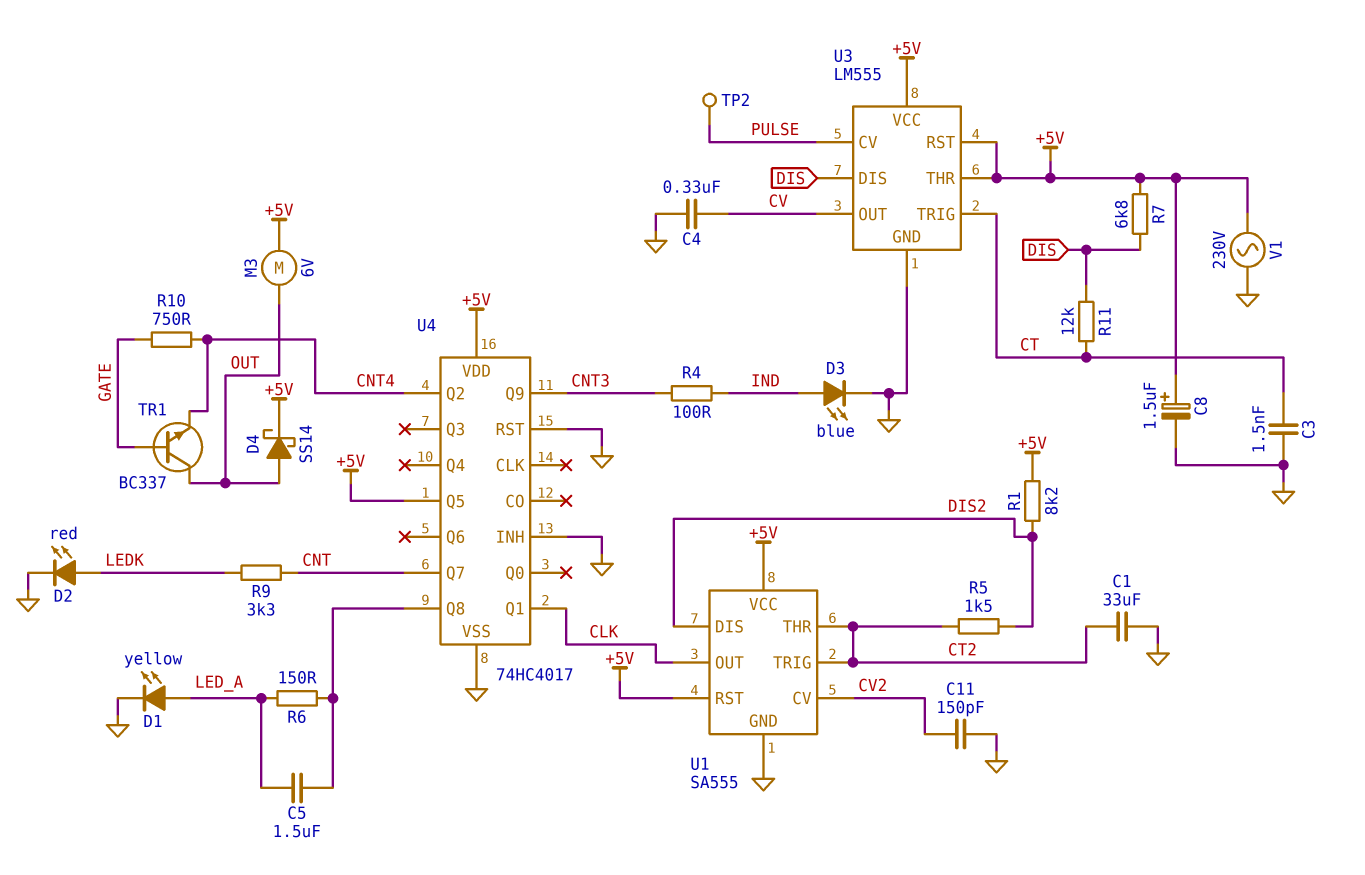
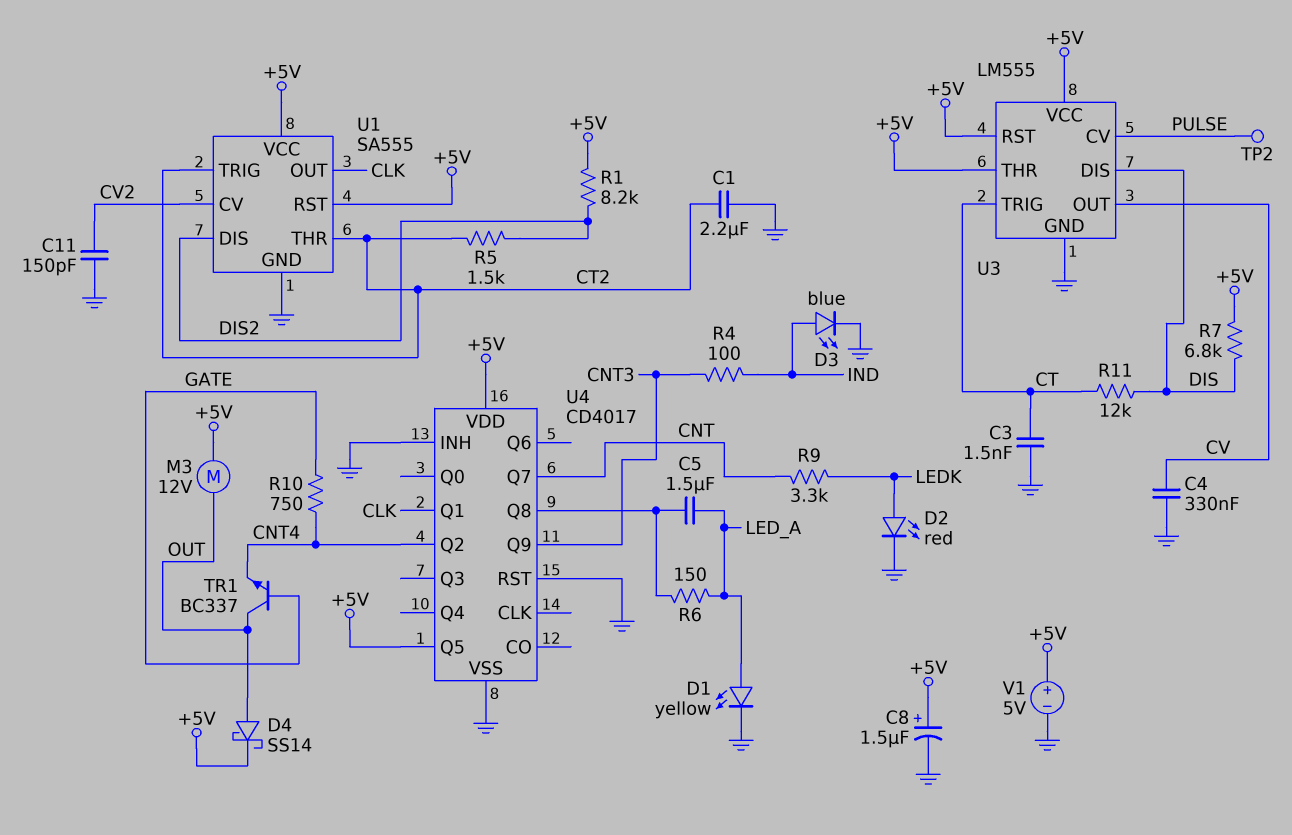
C1: 33uF (CT2, GND) -> 2.2uF (CT2, GND)
M3: motor 6V (+5V, OUT) -> motor 12V (+5V, OUT)
U4: 74HC4017 -> CD4017
V1: AC 230V (+5V, GND) -> 5V (plus +5V, minus GND)

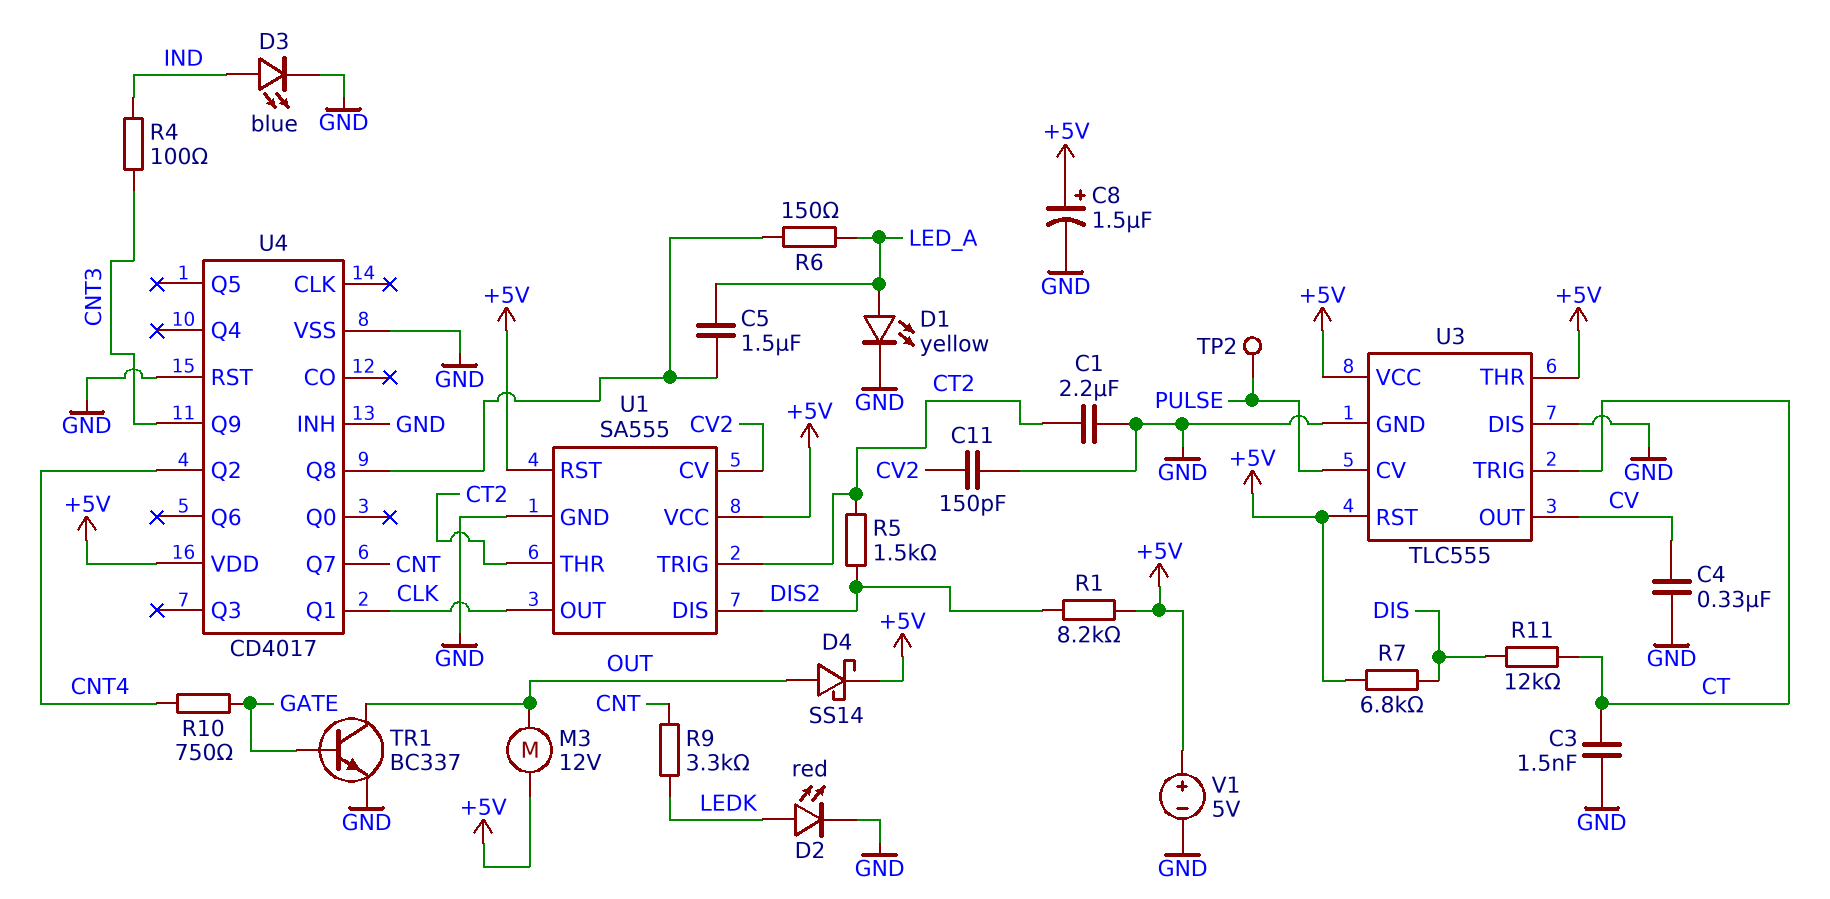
TR1: NPN BC337 (B GATE, C OUT, E CNT4) -> NPN BC337 (B GATE, C OUT, E GND)
U3: LM555 -> TLC555
U3 pin DIS: DIS -> GND
U4 pin Q5: +5V -> none

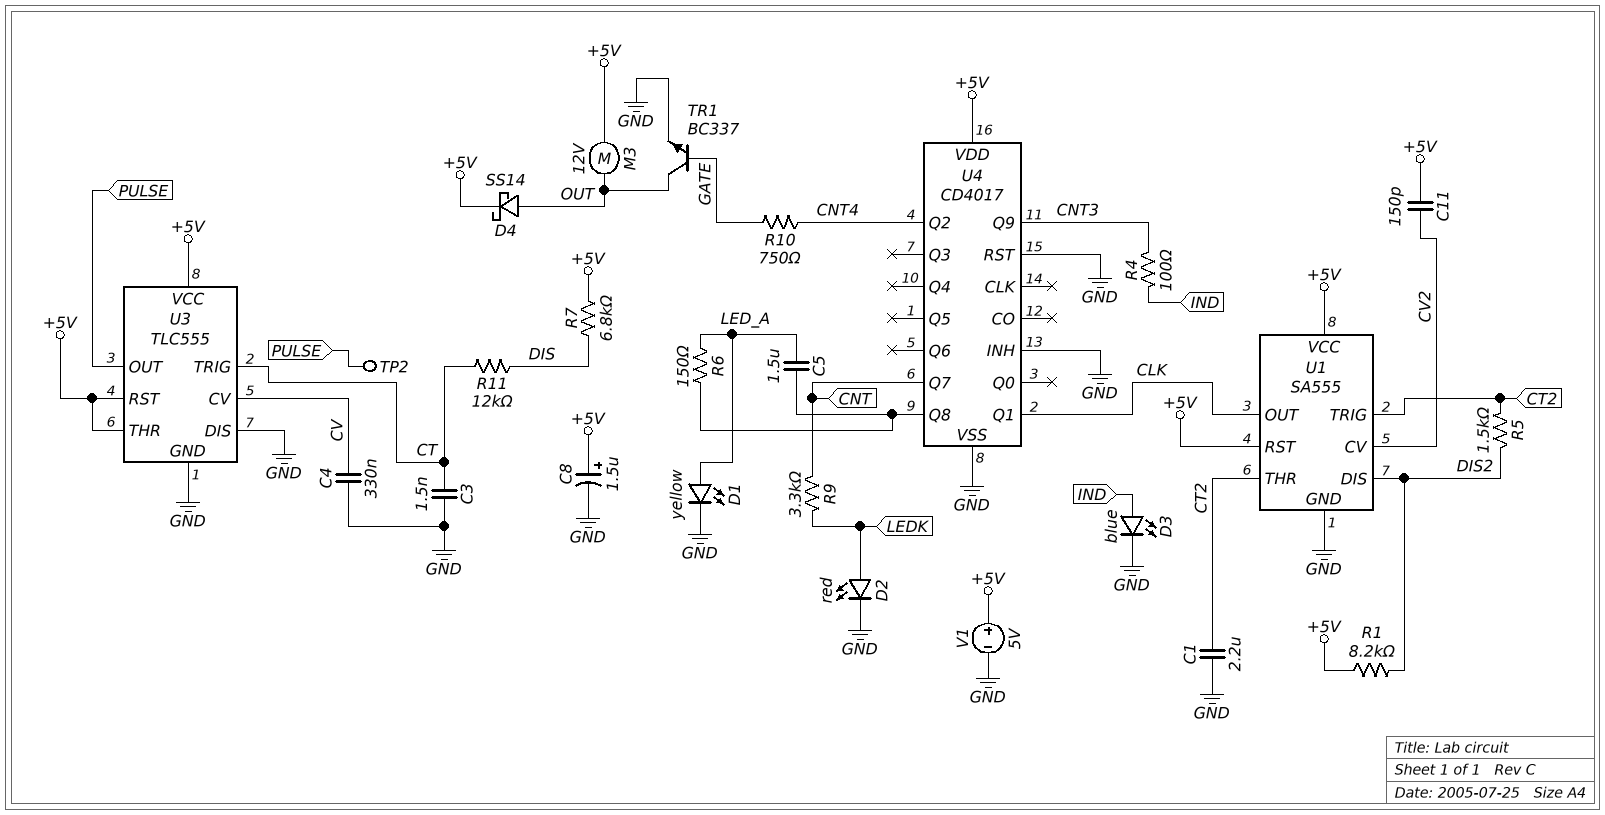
C11: 150pF (CV2, GND) -> 150pF (+5V, CV2)
U3 pin CV: PULSE -> CV
U3 pin OUT: CV -> PULSE

